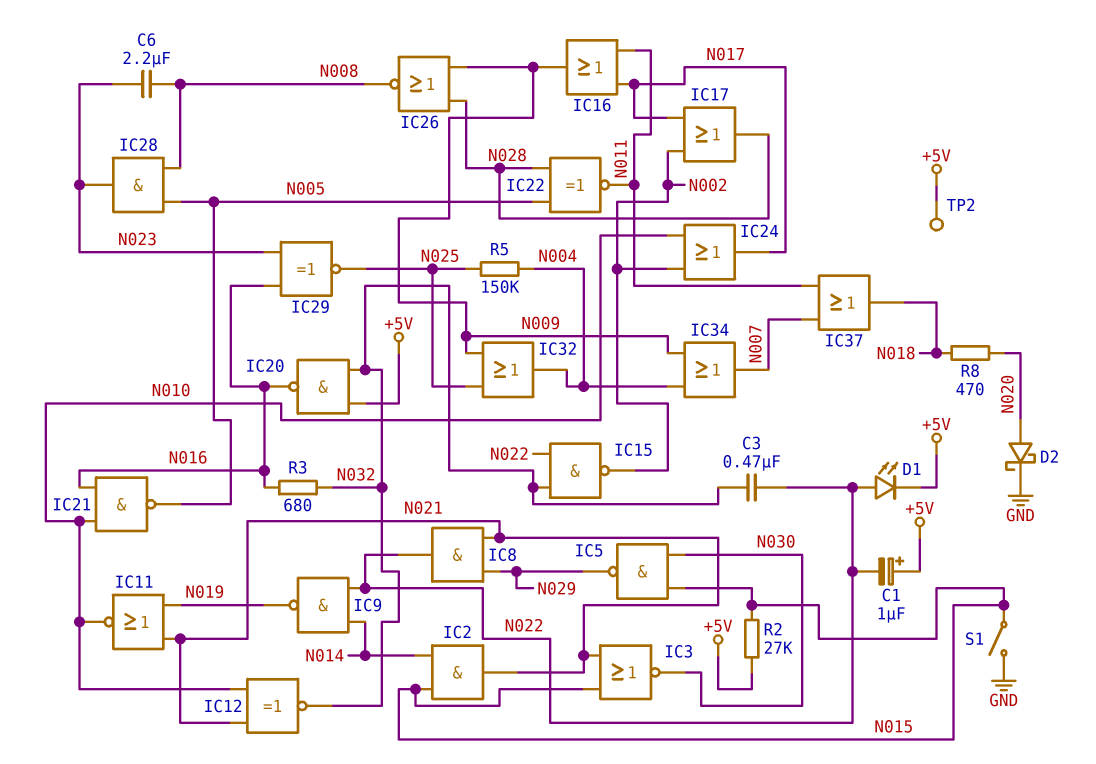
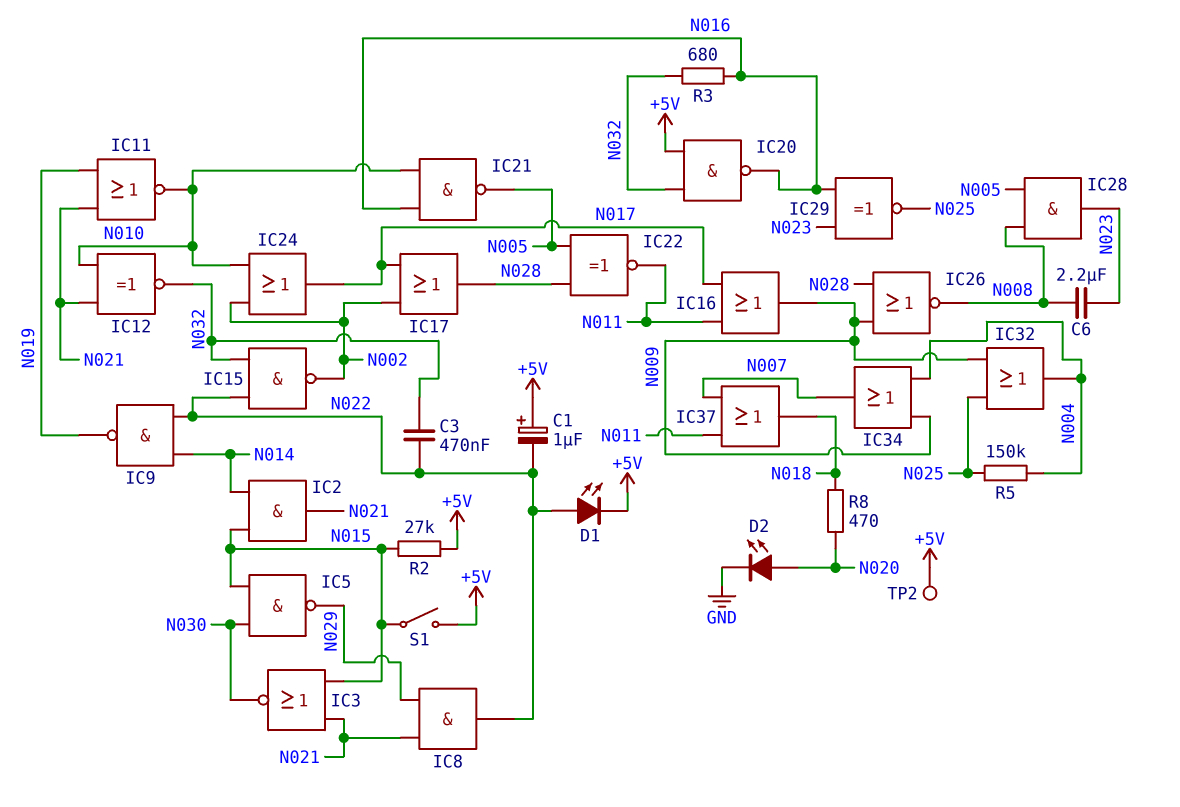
D2: schottky (A N020, K GND) -> LED (A N020, K GND)
S1: switch (GND, N015) -> switch (+5V, N015)

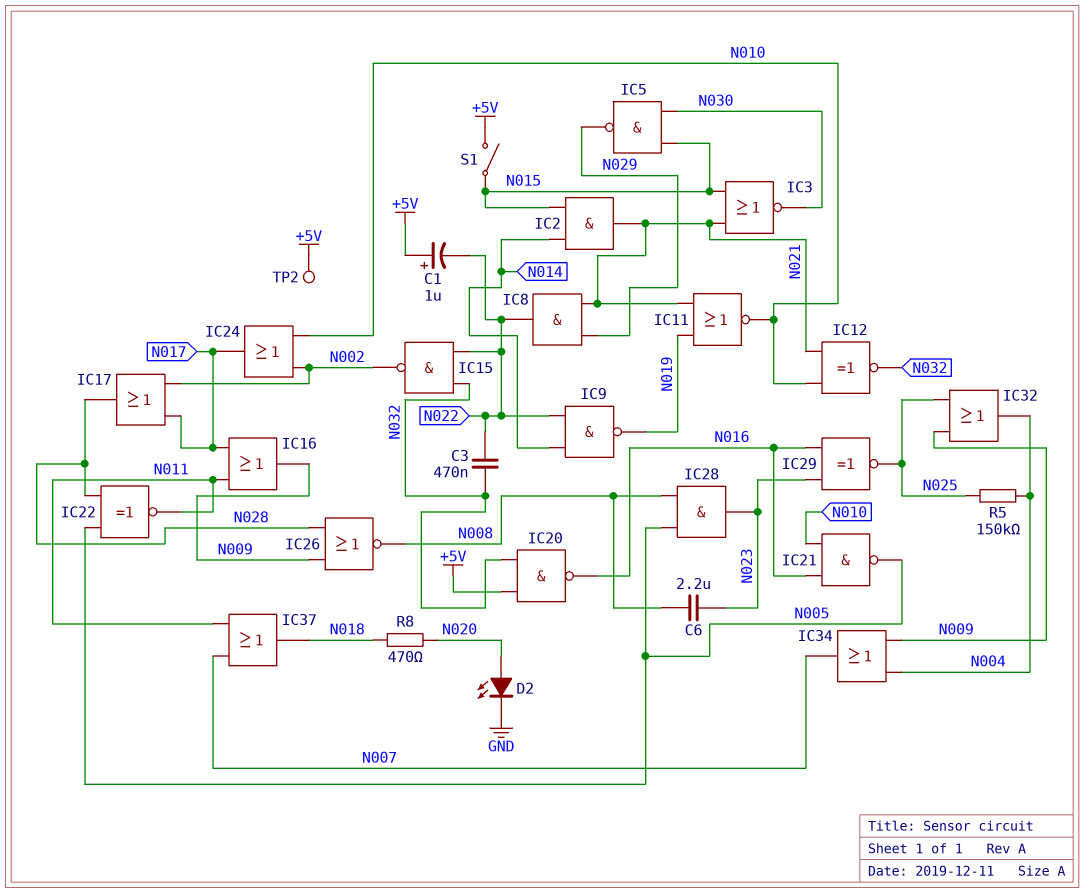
D1: LED (A N022, K +5V) -> none
R2: 27k (+5V, N015) -> none
R3: 680 (N016, N032) -> none

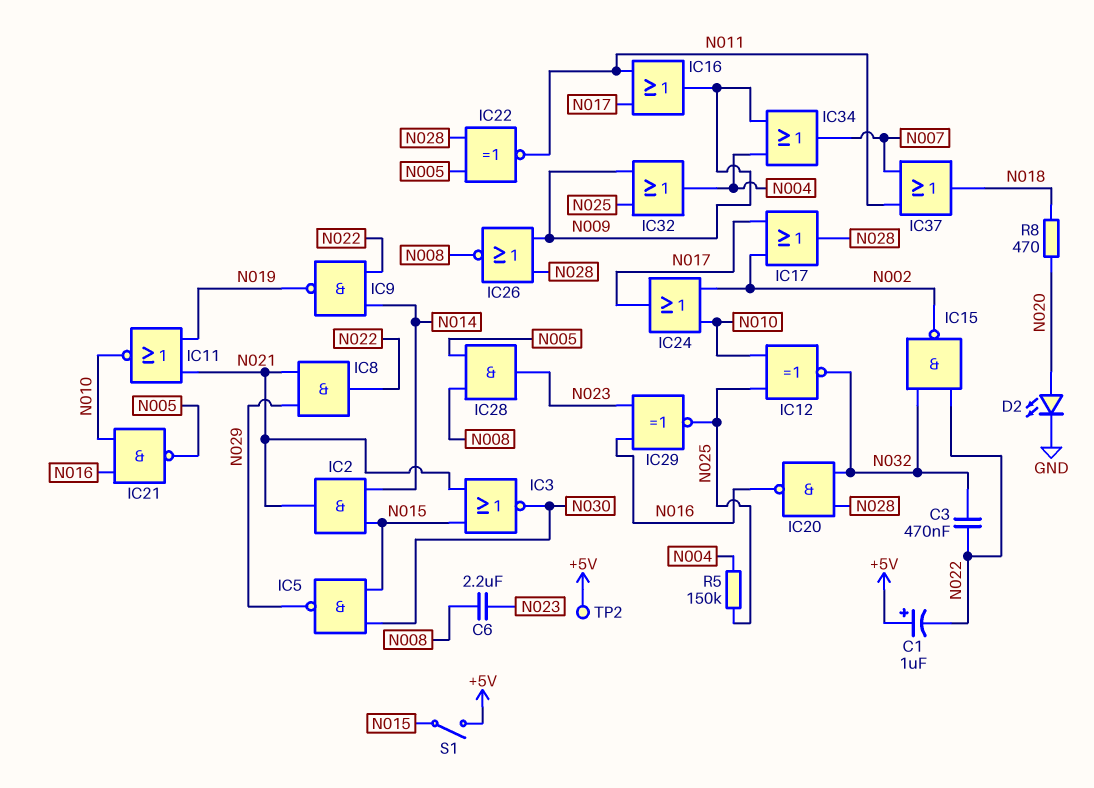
IC12: XNOR (in N010, in N021, out N032) -> XNOR (in N010, in N025, out N032)
IC20: NAND (in +5V, in N032, out N016) -> NAND (in N028, in N032, out N016)

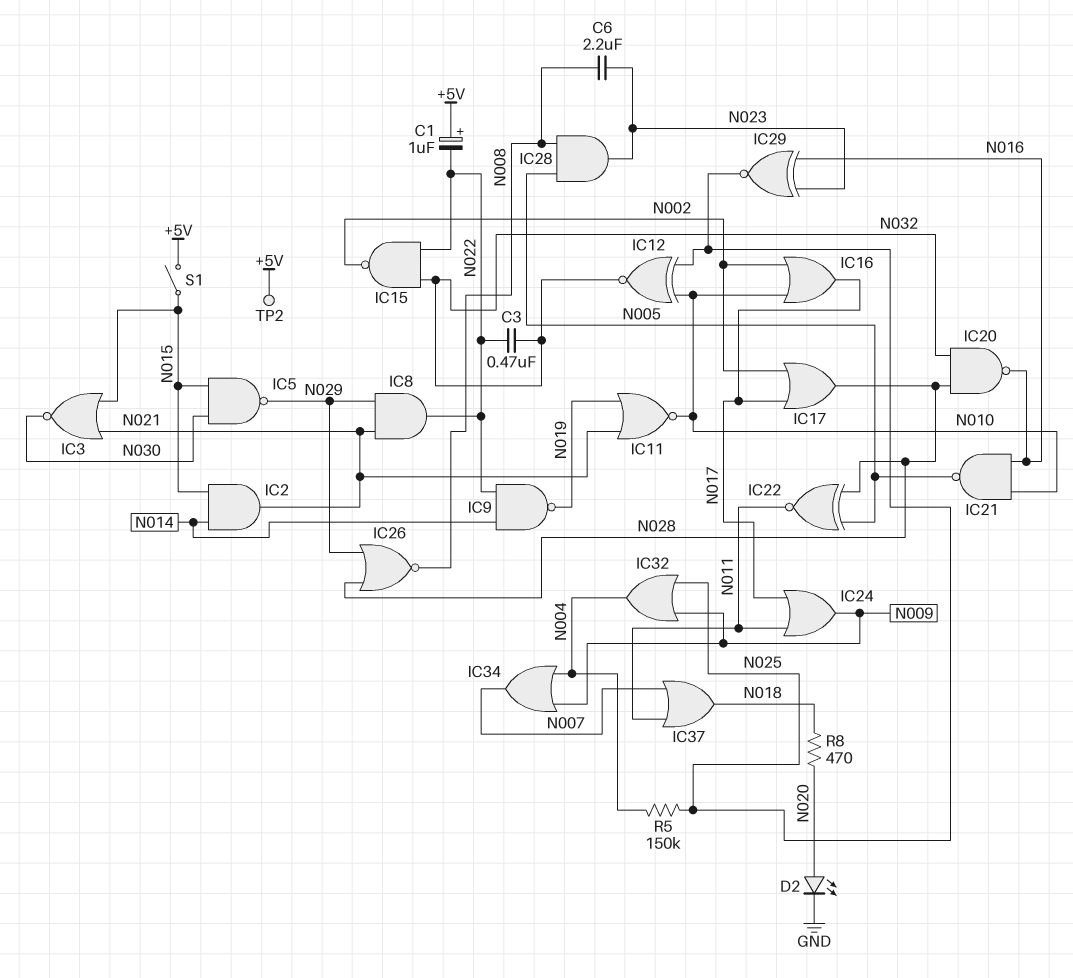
IC16: OR (in N011, in N017, out N009) -> OR (in N002, in N010, out N017)
IC24: OR (in N002, in N010, out N017) -> OR (in N011, in N017, out N009)
IC26: NOR (in N009, in N028, out N008) -> NOR (in N028, in N029, out N008)

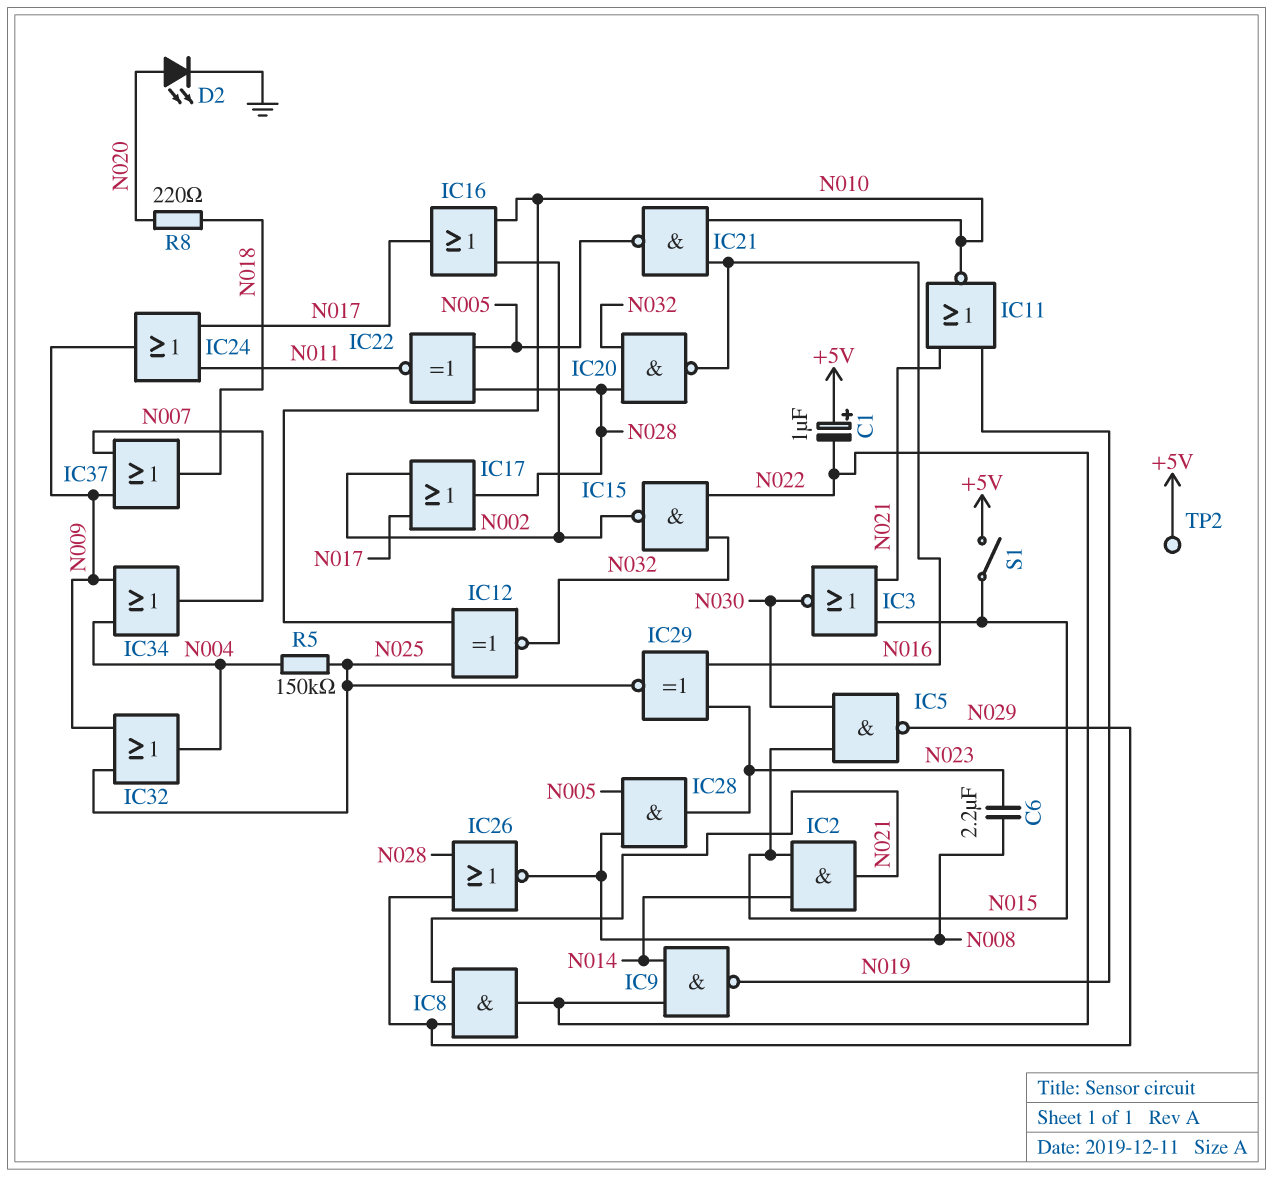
C3: 470nF (N022, N032) -> none
IC37: OR (in N007, in N011, out N018) -> OR (in N007, in N009, out N018)
R8: 470 (N018, N020) -> 220 (N018, N020)

